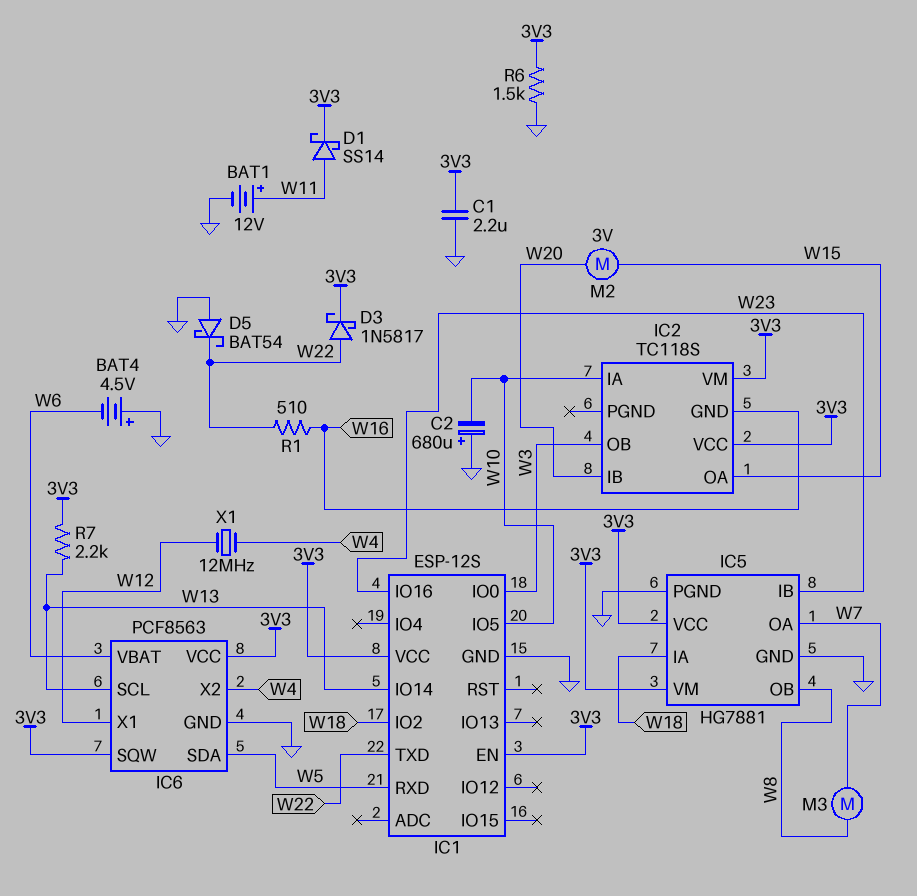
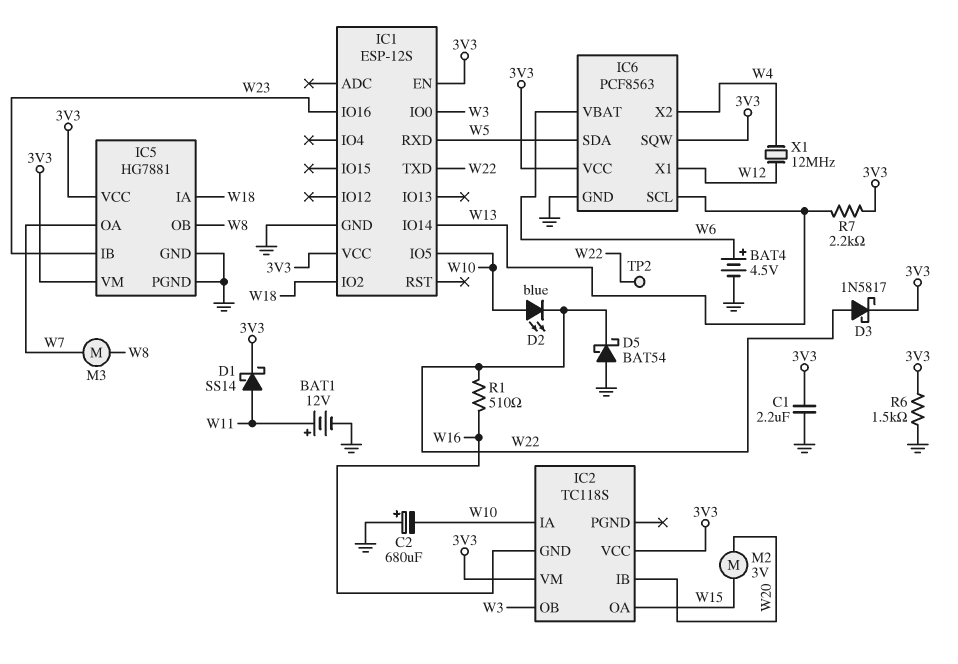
BAT4: 4.5V (plus GND, minus W6) -> 4.5V (plus W6, minus GND)
D2: none -> LED blue (A W10, K W22)
TP2: none -> test point (W22)

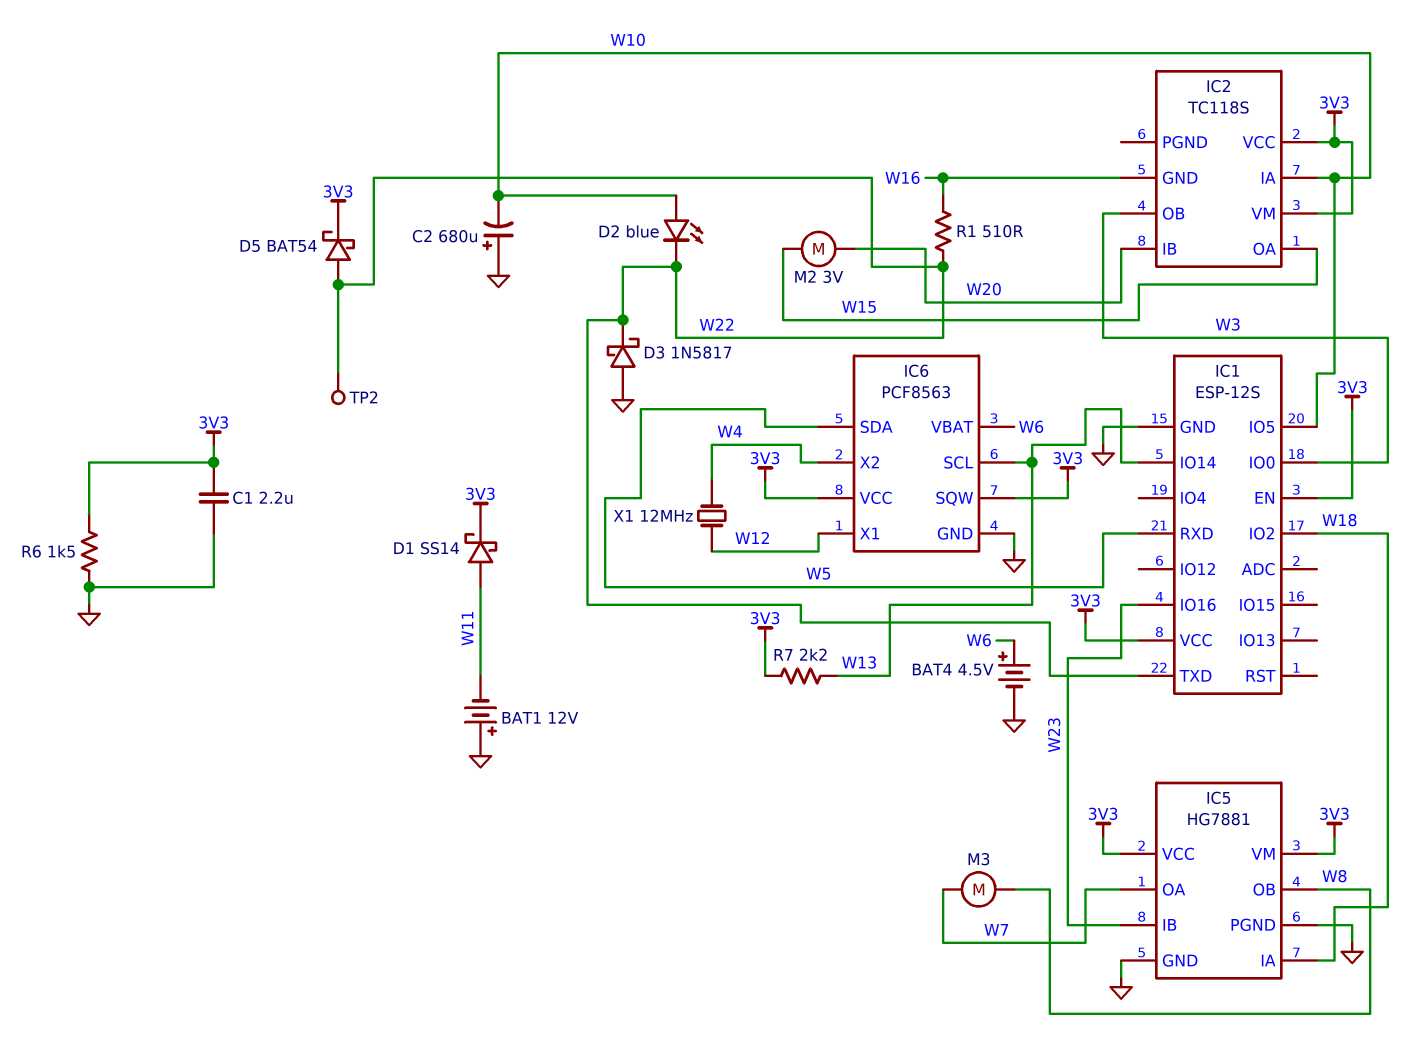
BAT1: 12V (plus W11, minus GND) -> 12V (plus GND, minus W11)
D3: schottky 1N5817 (A W22, K 3V3) -> schottky 1N5817 (A GND, K W22)
D5: schottky BAT54 (A GND, K W22) -> schottky BAT54 (A W22, K 3V3)

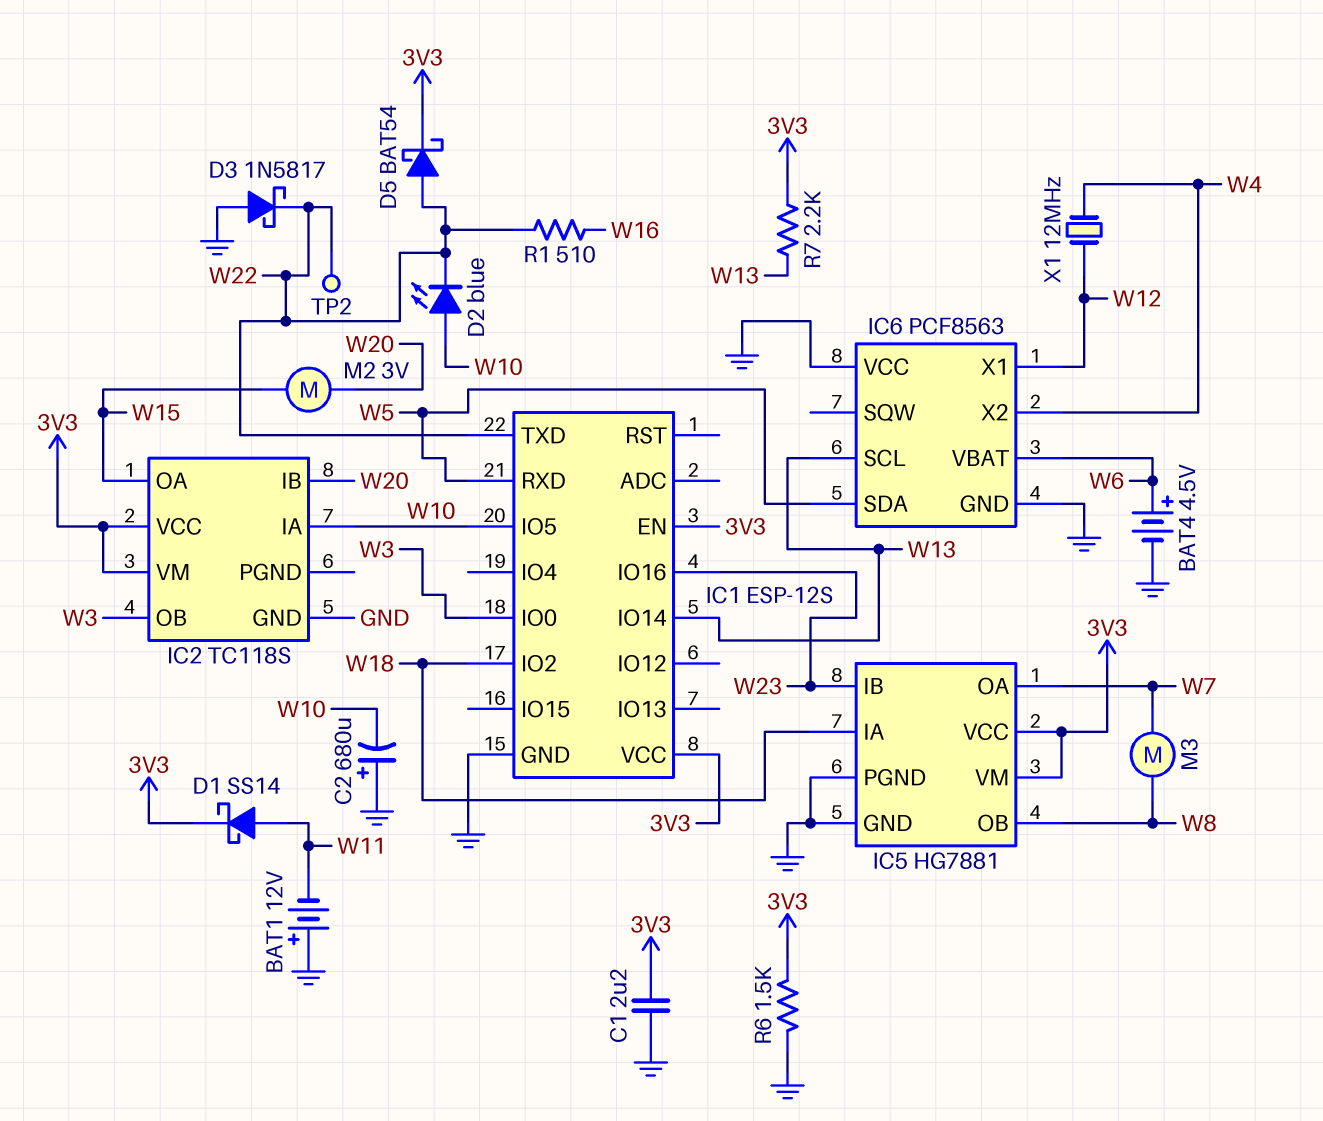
IC2 pin GND: W16 -> GND
IC6 pin SQW: 3V3 -> none
IC6 pin VCC: 3V3 -> GND

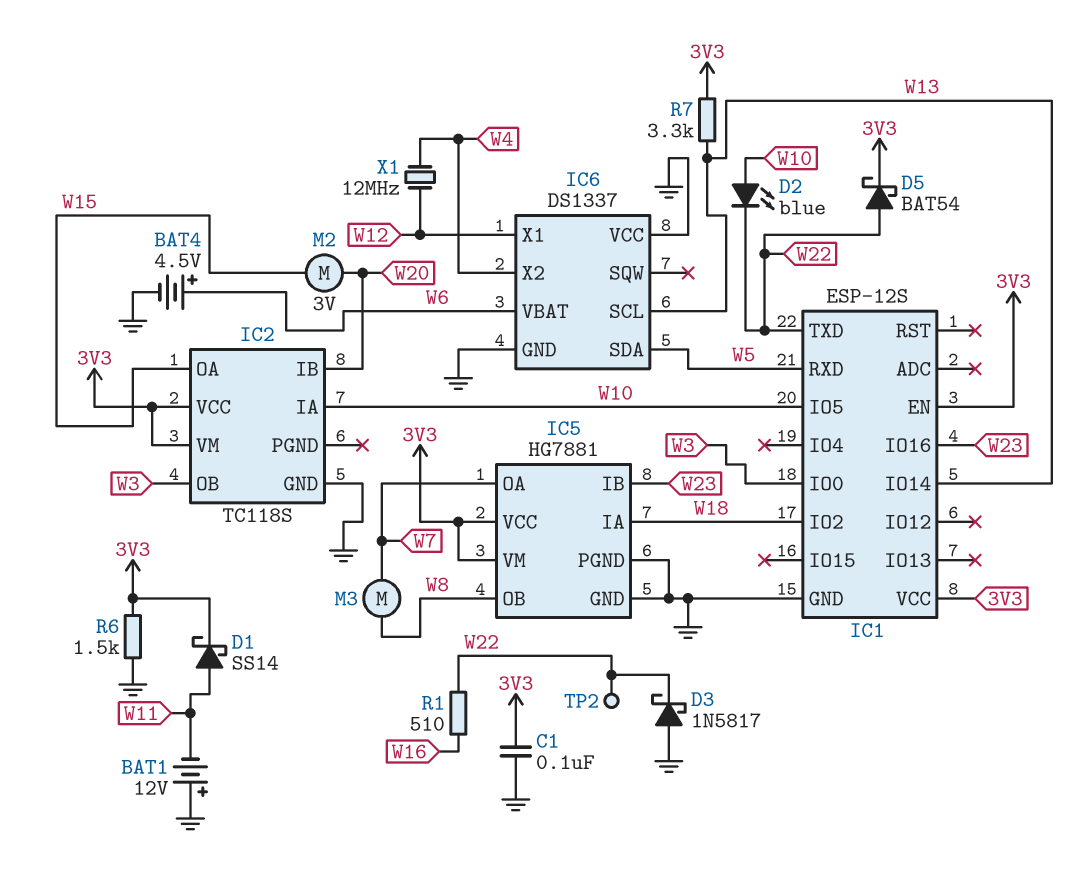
C1: 2.2uF (3V3, GND) -> 100nF (3V3, GND)
C2: 680uF (plus GND, minus W10) -> none
IC6: PCF8563 -> DS1337
R7: 2.2k (3V3, W13) -> 3.3k (3V3, W13)

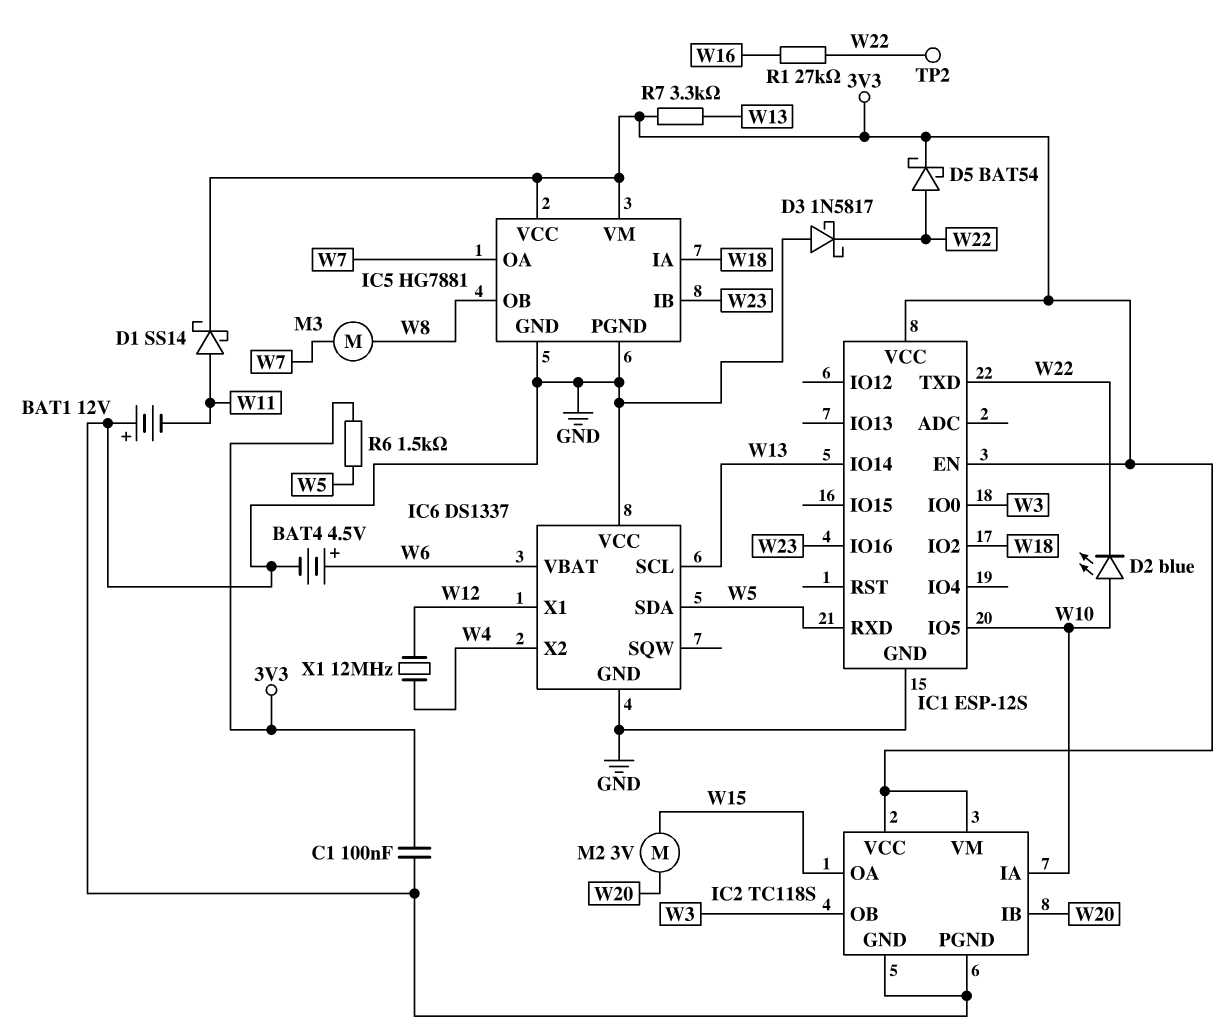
IC2 pin PGND: none -> GND
R1: 510 (W16, W22) -> 27k (W16, W22)
R6: 1.5k (3V3, GND) -> 1.5k (3V3, W5)

